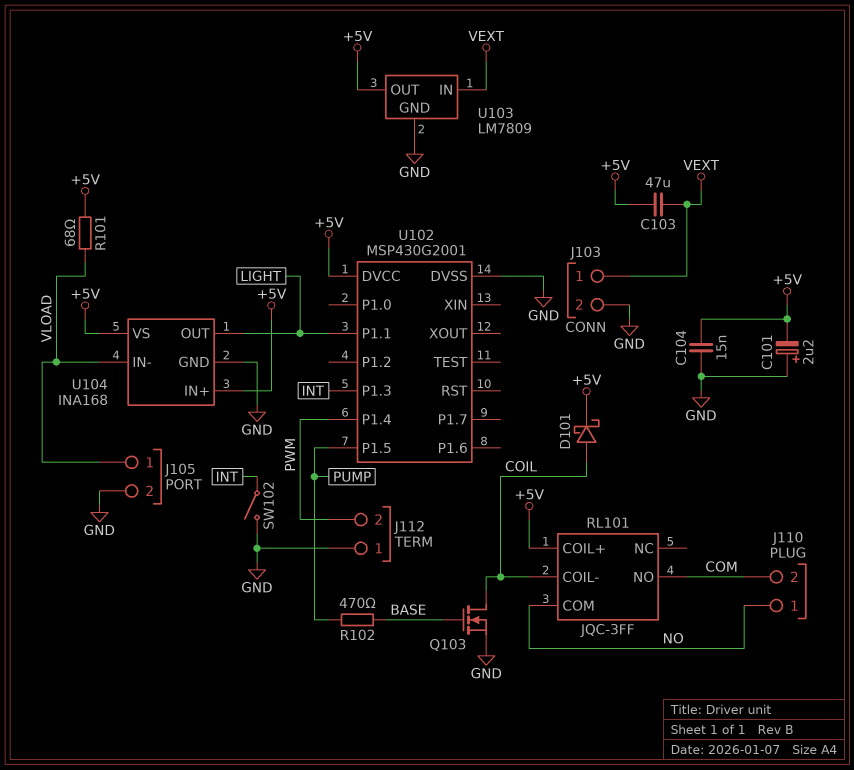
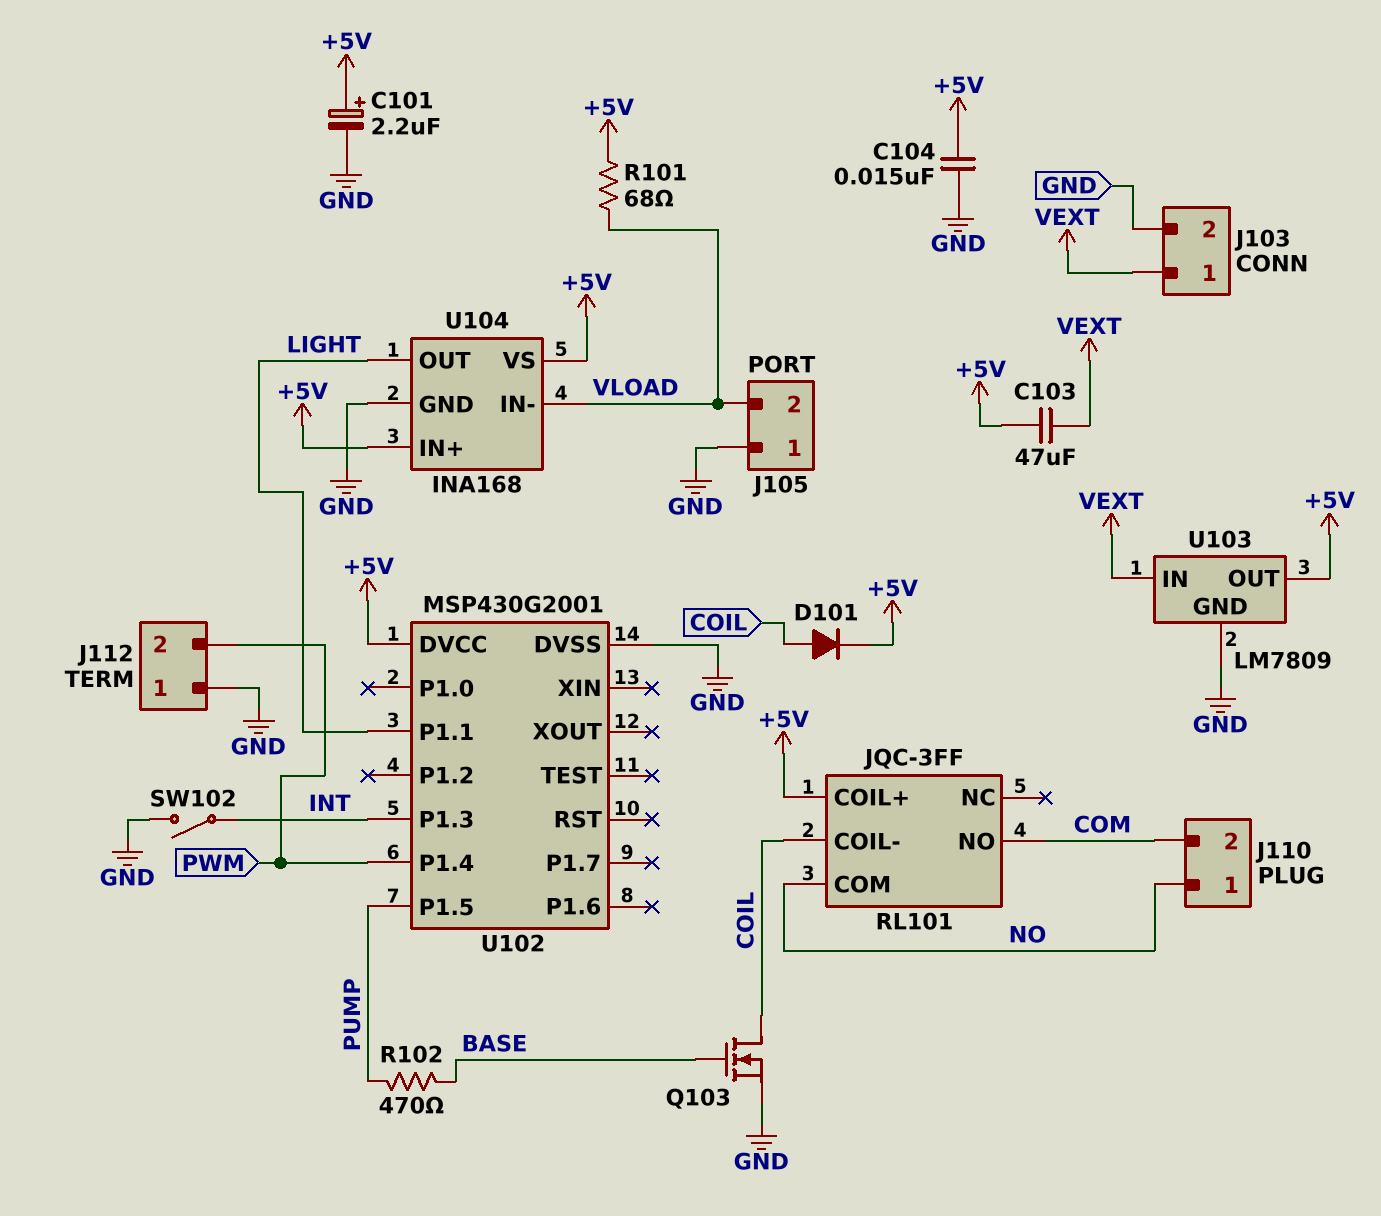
C101: 2.2uF (plus GND, minus +5V) -> 2.2uF (plus +5V, minus GND)
D101: schottky (A COIL, K +5V) -> diode (A COIL, K +5V)
J105 pin 1: VLOAD -> GND
J105 pin 2: GND -> VLOAD

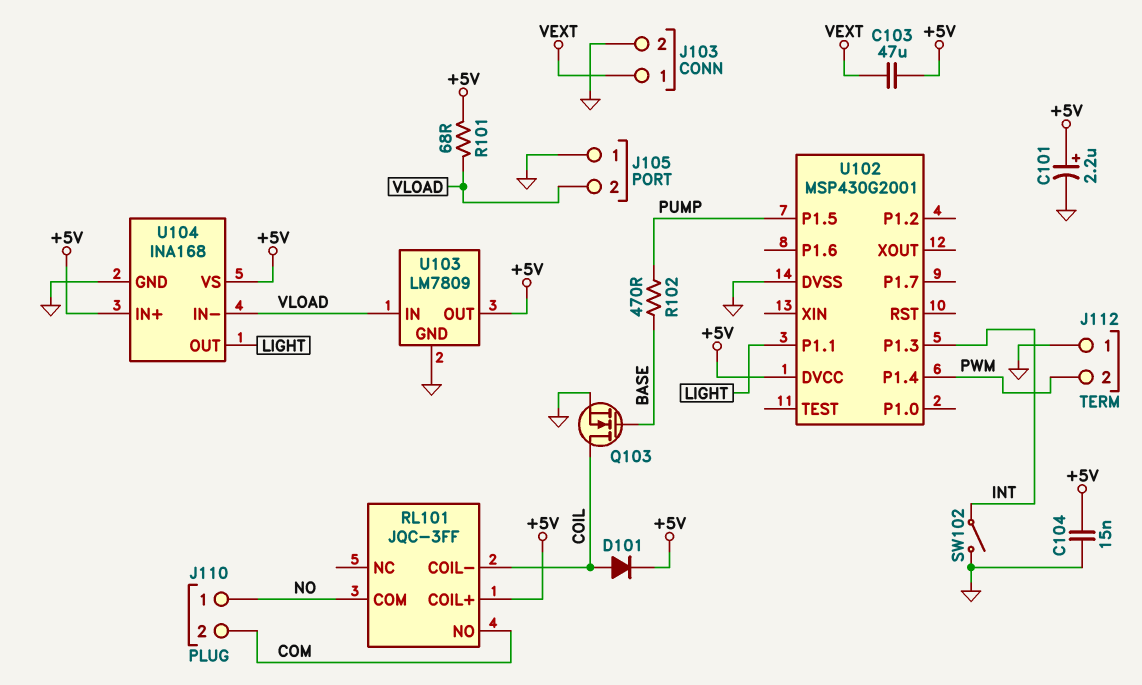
U103 pin IN: VEXT -> VLOAD

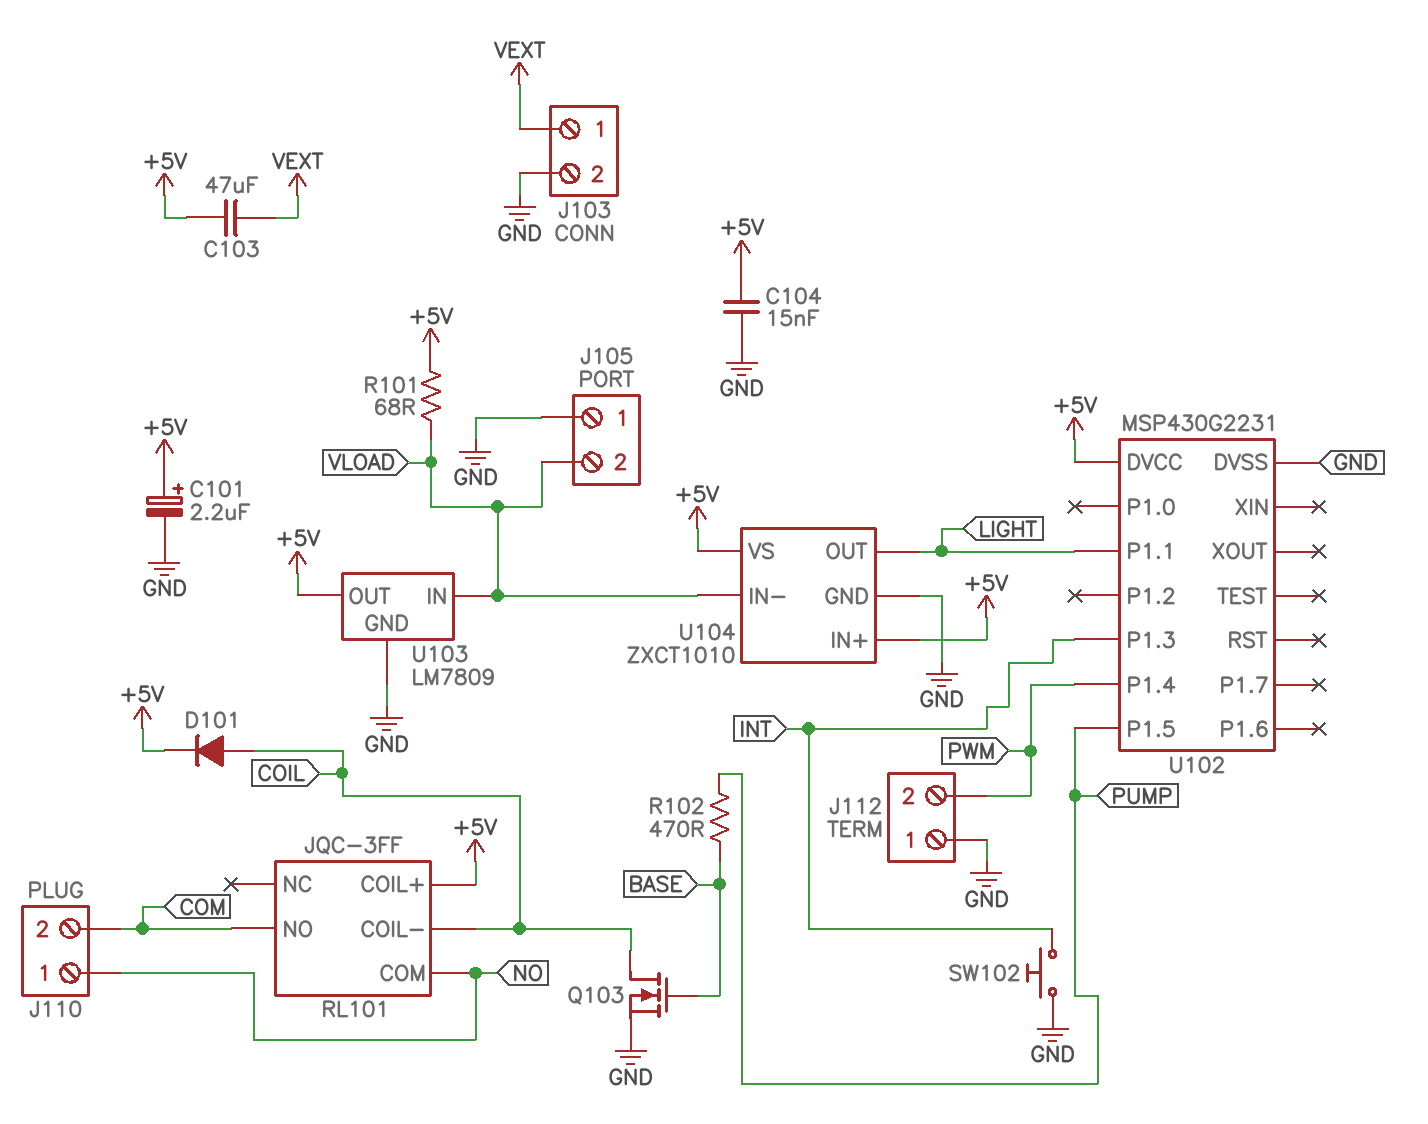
SW102: switch (GND, INT) -> button (GND, INT)
U102: MSP430G2001 -> MSP430G2231
U104: INA168 -> ZXCT1010

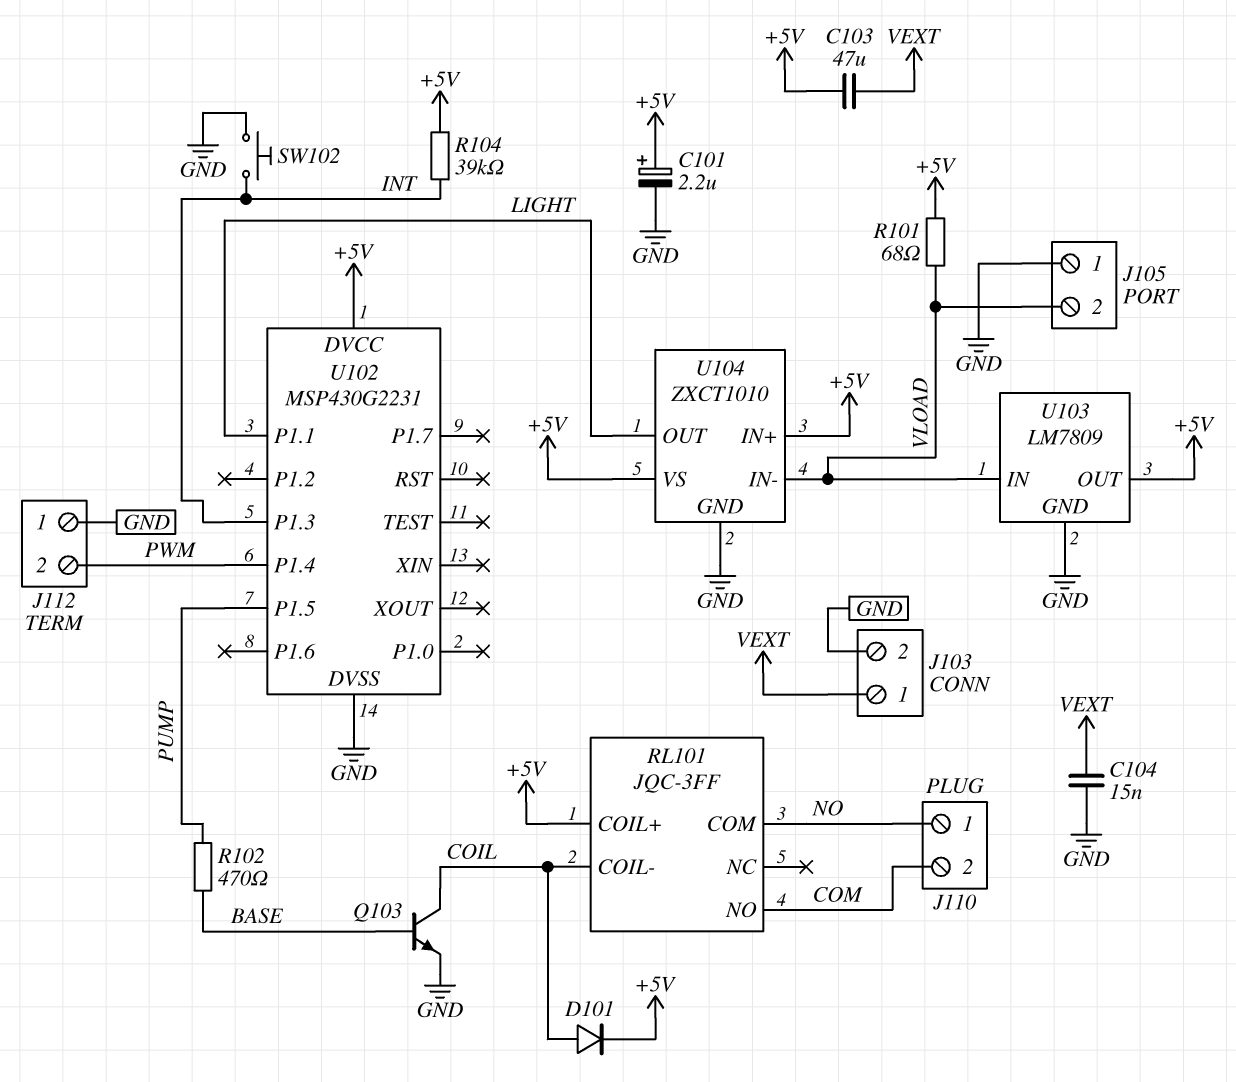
C104: 15nF (+5V, GND) -> 15nF (GND, VEXT)
Q103: NMOS (G BASE, D COIL, S GND) -> NPN (B BASE, C COIL, E GND)
R104: none -> 39k (+5V, INT)

